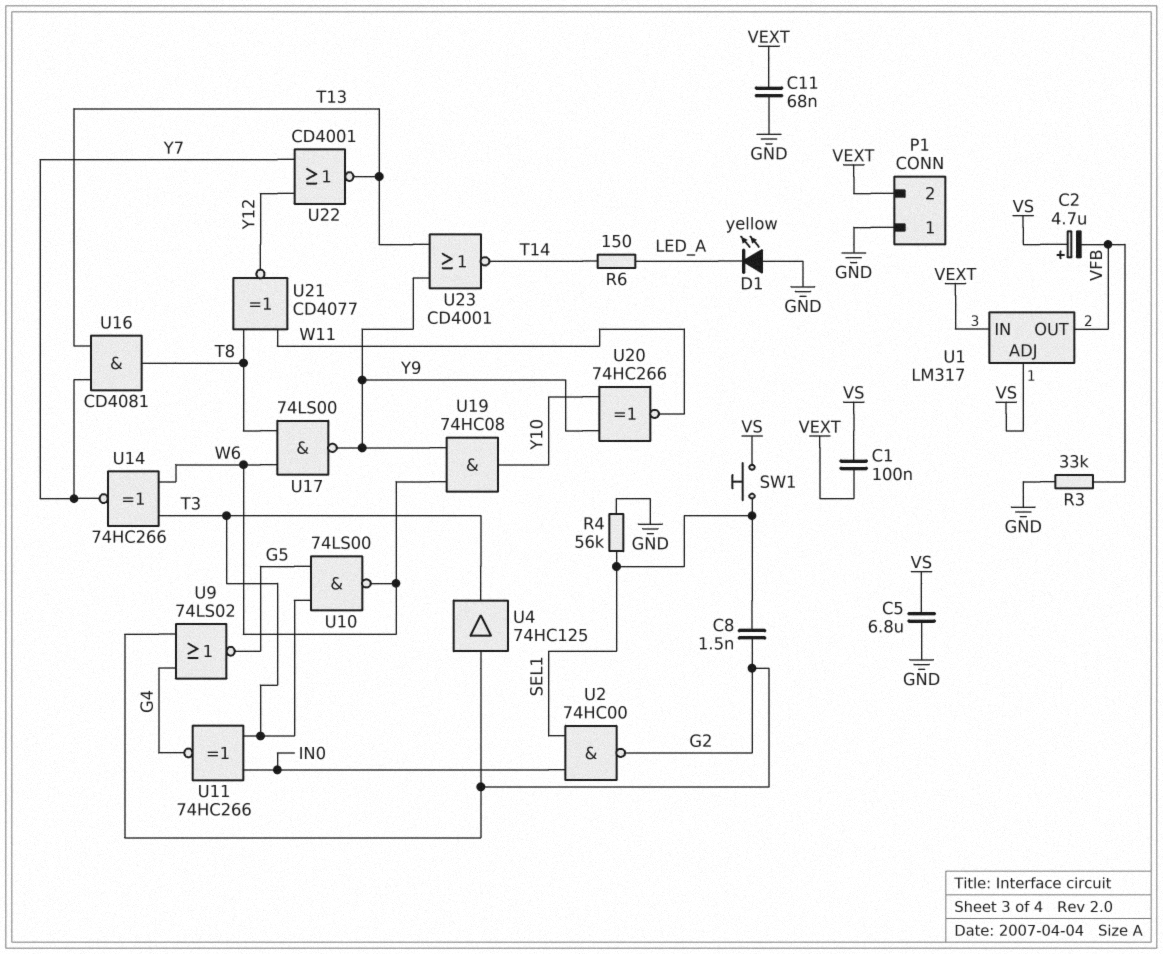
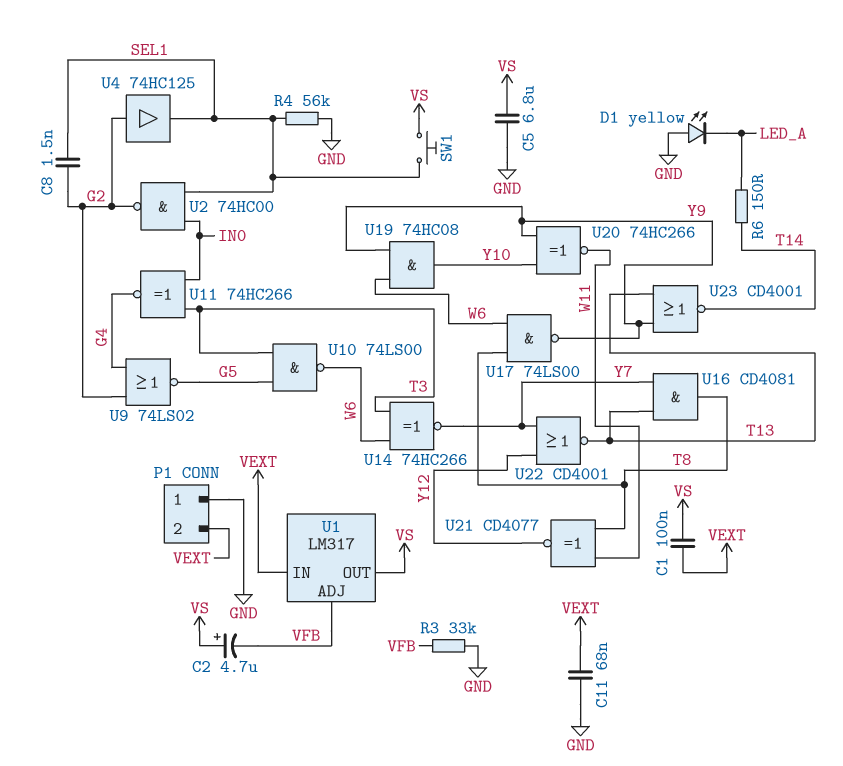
U1 pin ADJ: VS -> VFB
U1 pin OUT: VFB -> VS
U4: buffer 74HC125 (in G2, out T3) -> buffer 74HC125 (in G2, out SEL1)

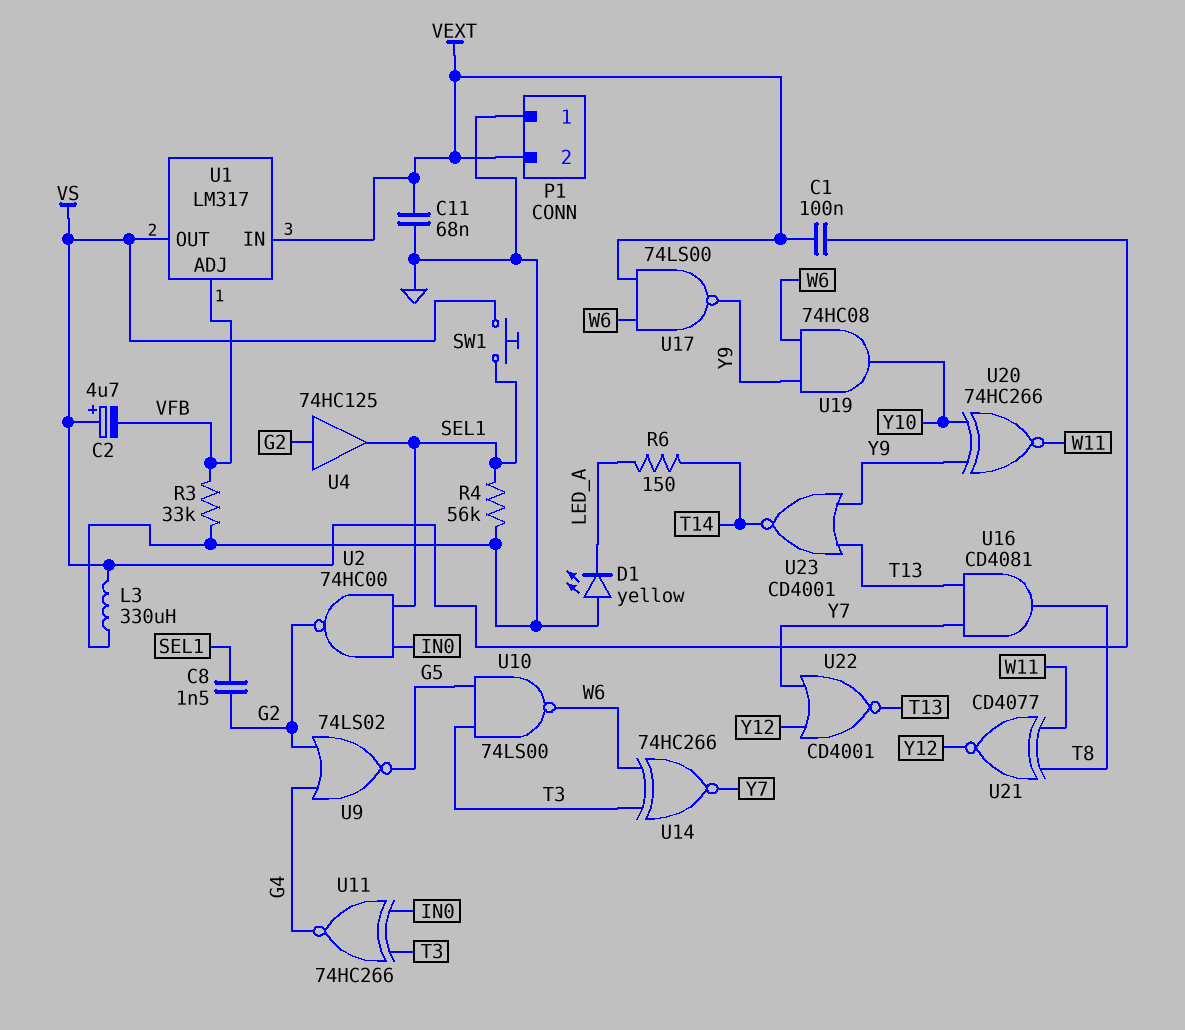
C5: 6.8uF (GND, VS) -> none
L3: none -> 330uH (GND, VS)
U17: NAND 74LS00 (in T8, in W6, out Y9) -> NAND 74LS00 (in VEXT, in W6, out Y9)

